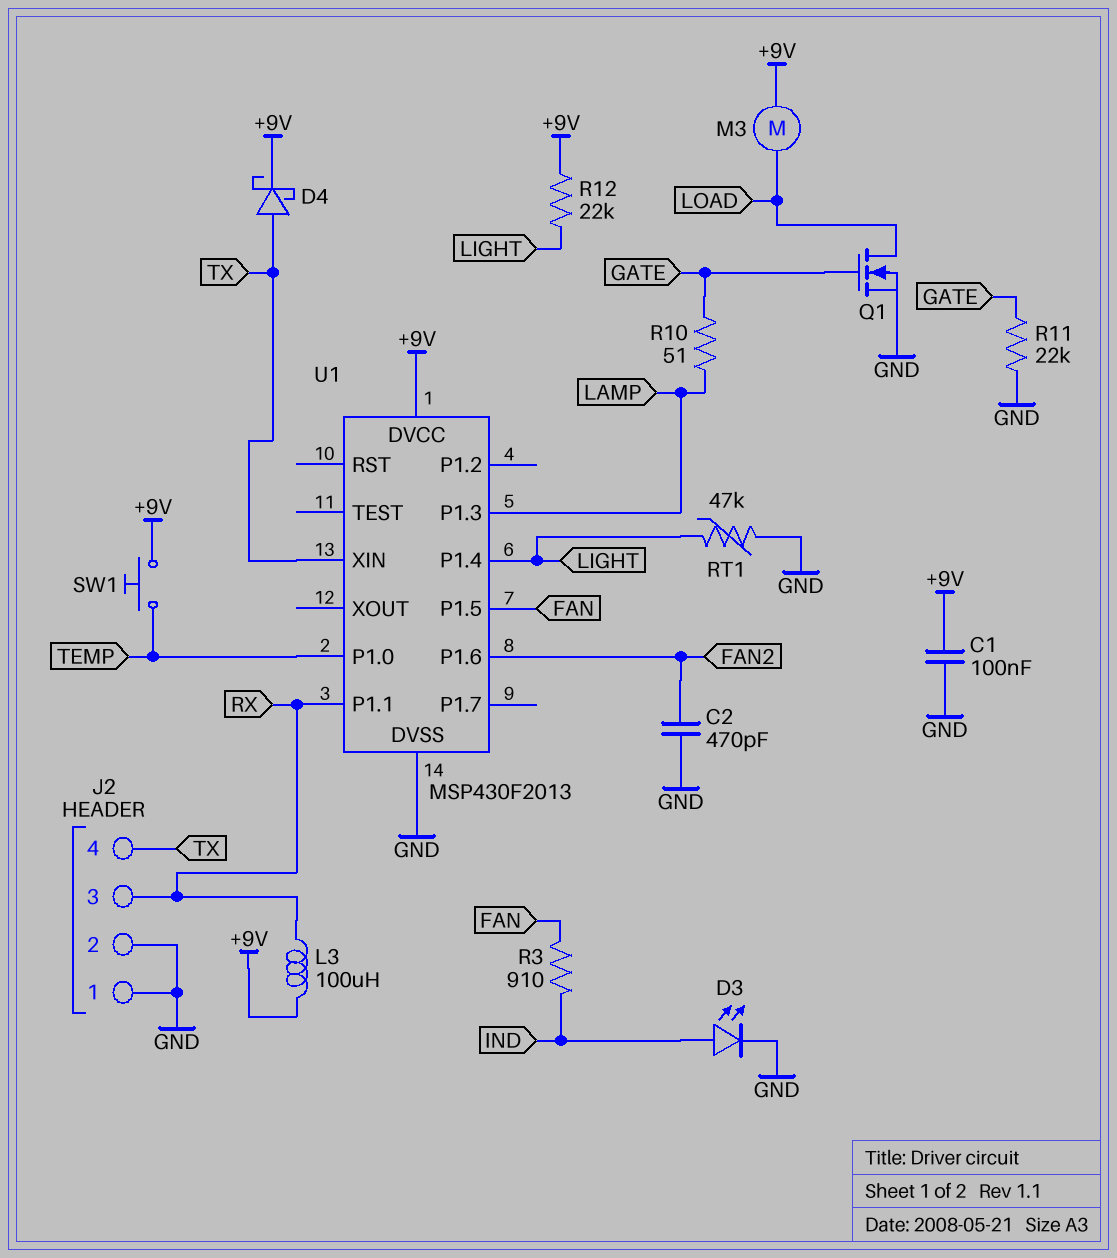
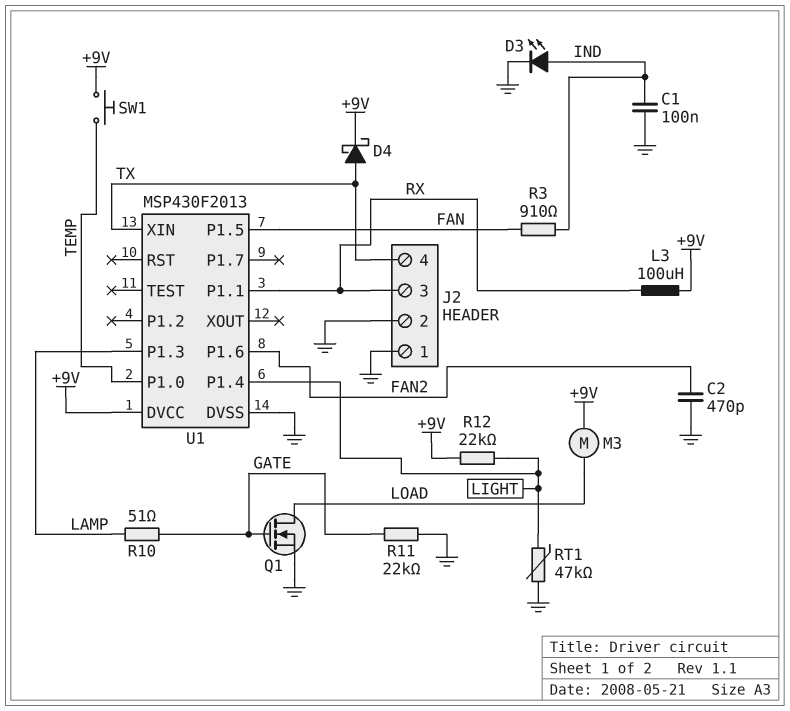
C1: 100nF (+9V, GND) -> 100nF (GND, IND)

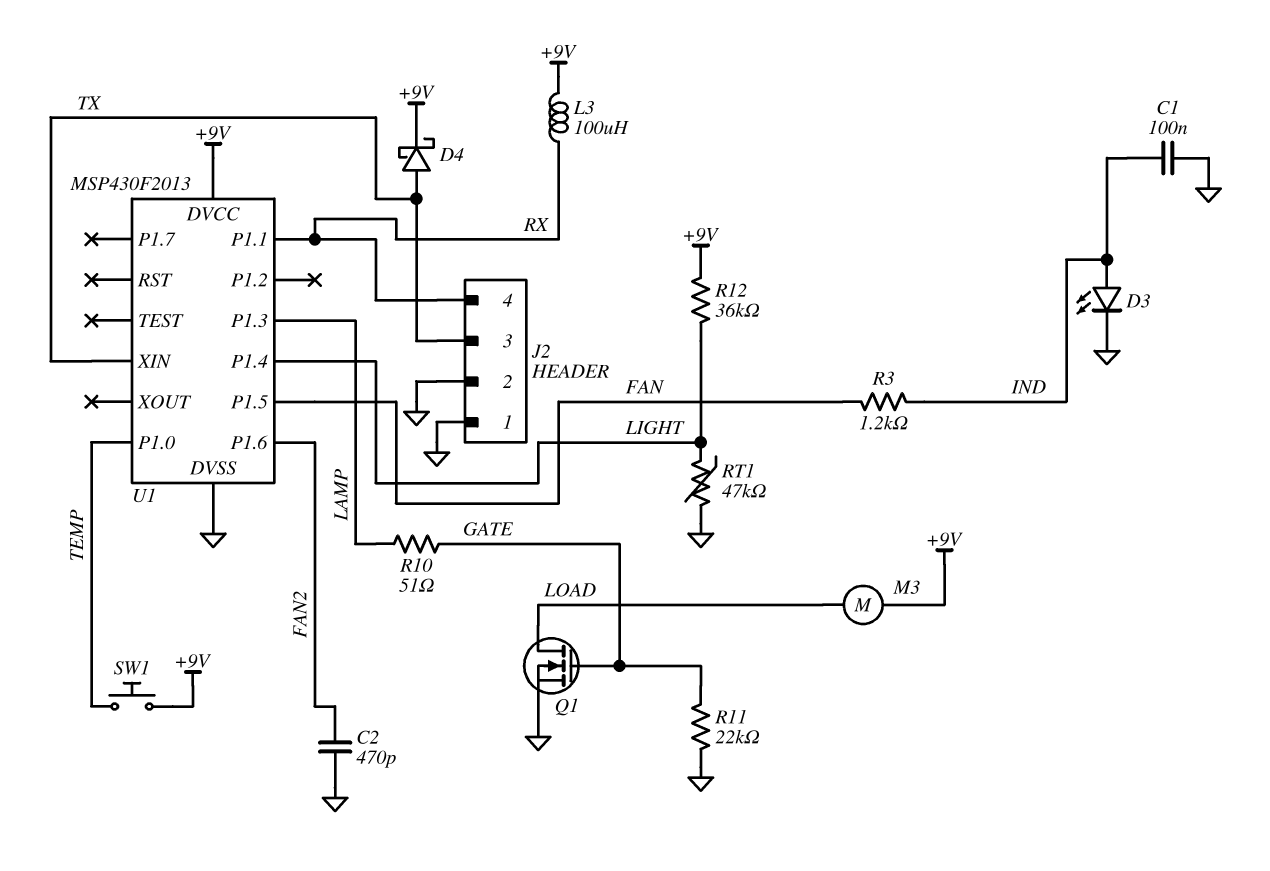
J2 pin 3: RX -> TX
J2 pin 4: TX -> RX
R3: 910 (FAN, IND) -> 1.2k (FAN, IND)
R12: 22k (+9V, LIGHT) -> 36k (+9V, LIGHT)

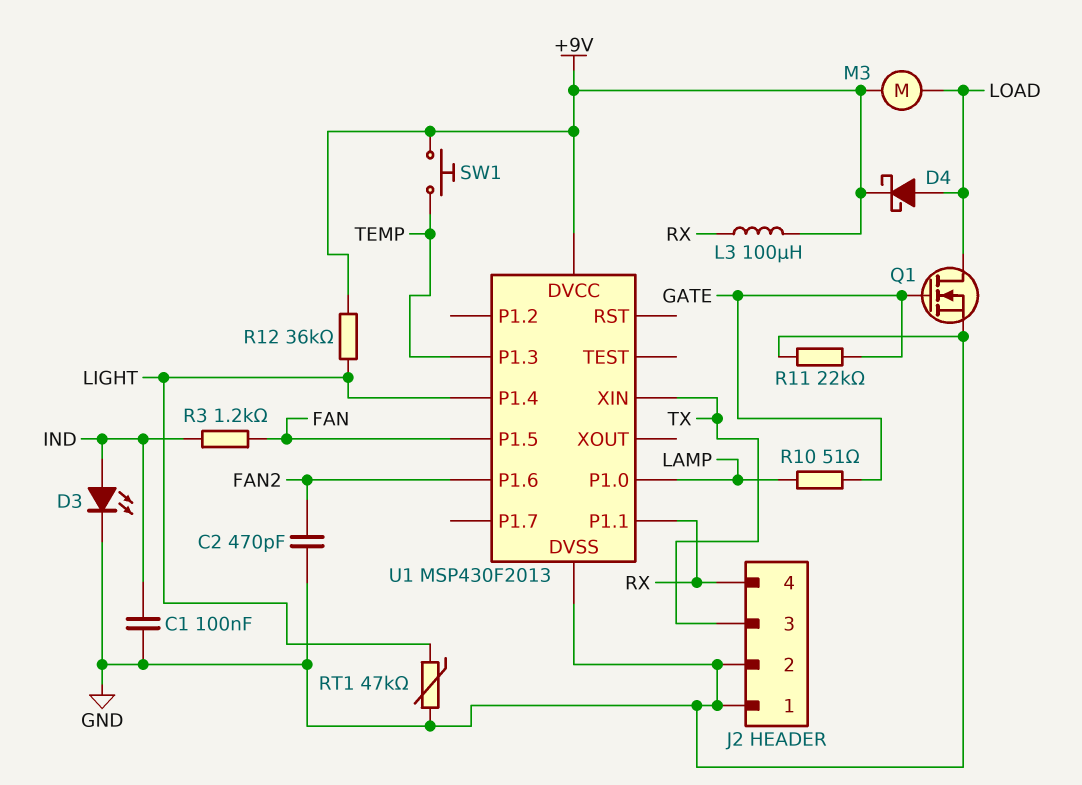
D4: schottky (A TX, K +9V) -> schottky (A LOAD, K +9V)
U1 pin P1.0: TEMP -> LAMP
U1 pin P1.3: LAMP -> TEMP

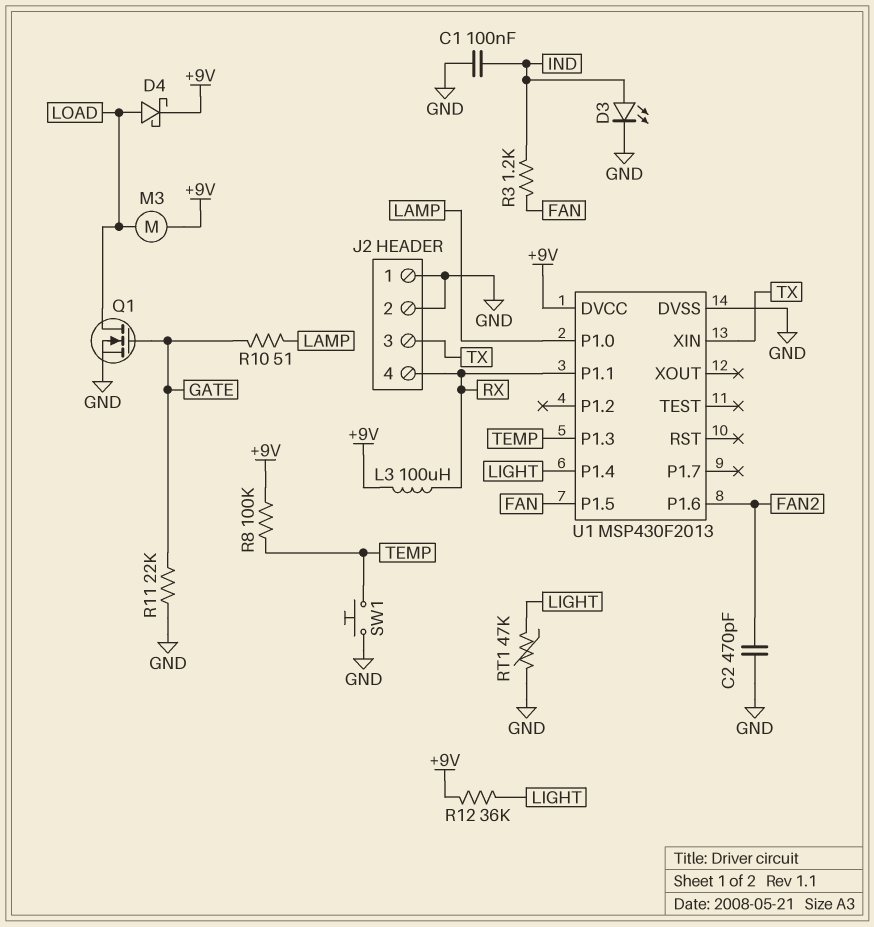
R8: none -> 100k (+9V, TEMP)
SW1: button (+9V, TEMP) -> button (GND, TEMP)

